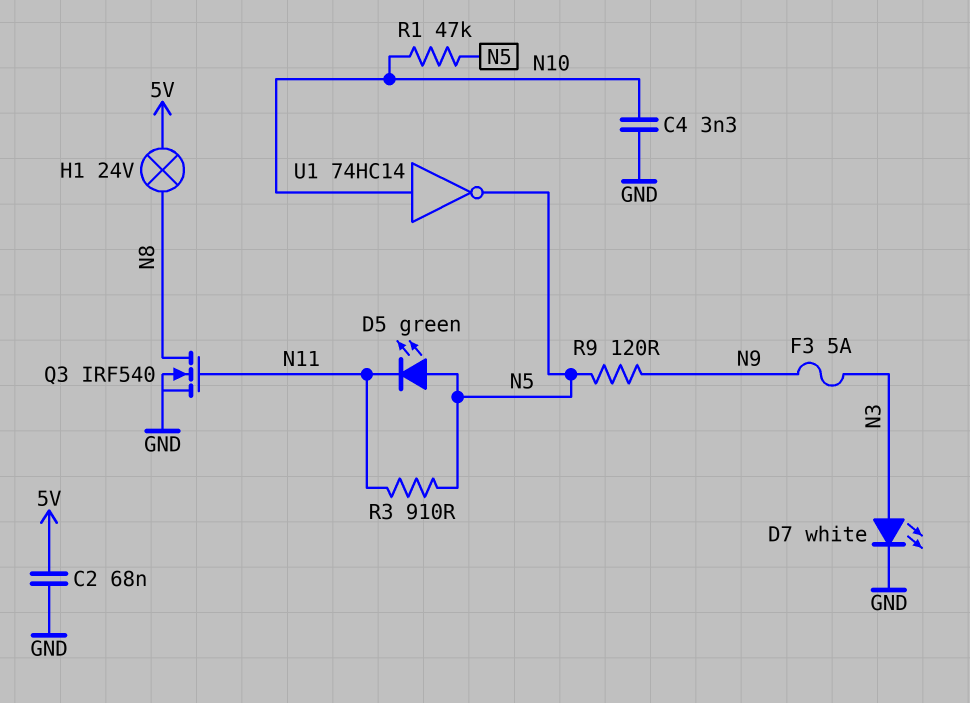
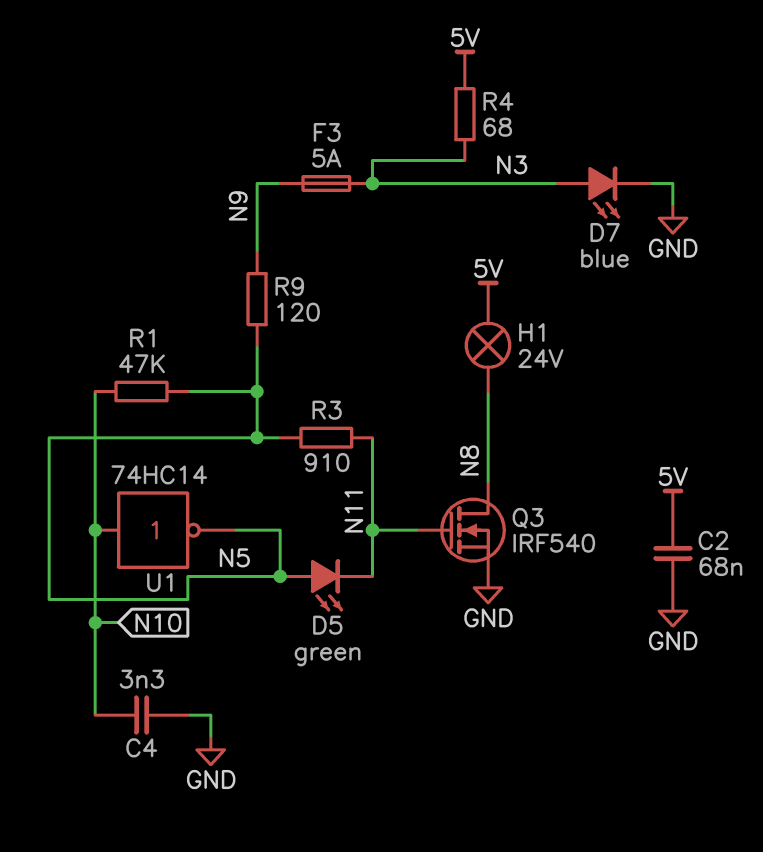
D7: LED white (A N3, K GND) -> LED blue (A N3, K GND)
R4: none -> 68 (5V, N3)

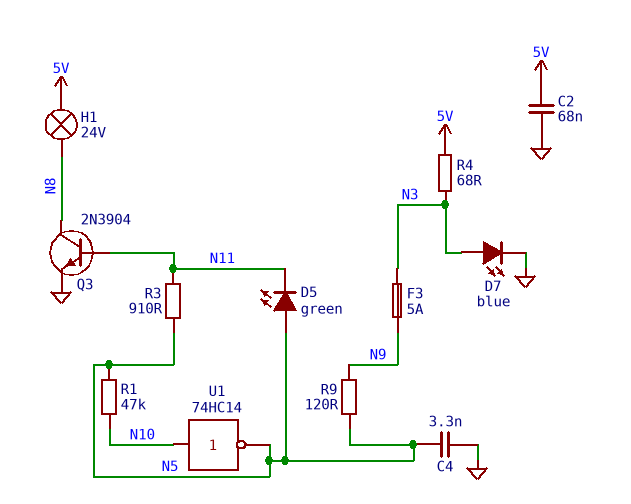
C4: 3.3nF (GND, N10) -> 3.3nF (GND, N5)
Q3: NMOS IRF540 (G N11, D N8, S GND) -> NPN 2N3904 (B N11, C N8, E GND)

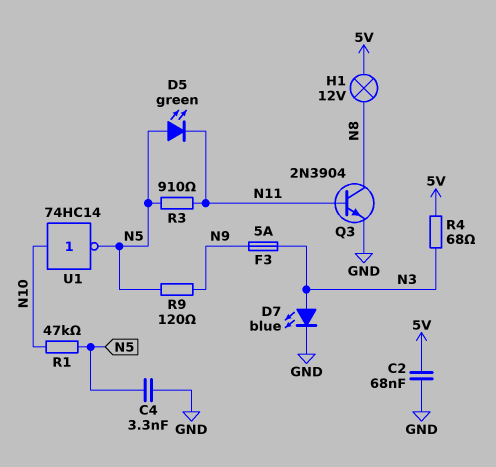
H1: lamp 24V (5V, N8) -> lamp 12V (5V, N8)

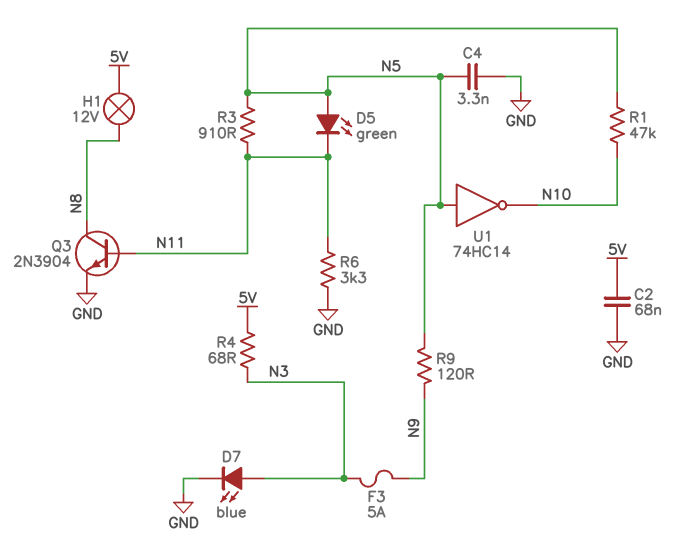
R6: none -> 3.3k (GND, N11)
U1: NOT 74HC14 (in N10, out N5) -> NOT 74HC14 (in N5, out N10)

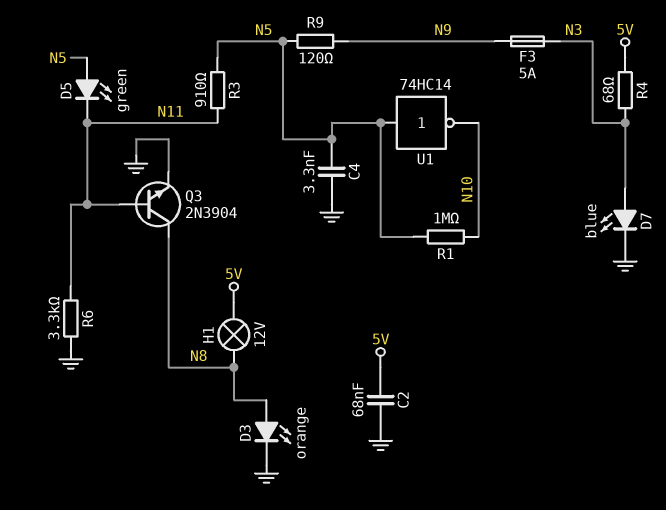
D3: none -> LED orange (A N8, K GND)
R1: 47k (N5, N10) -> 1M (N5, N10)

